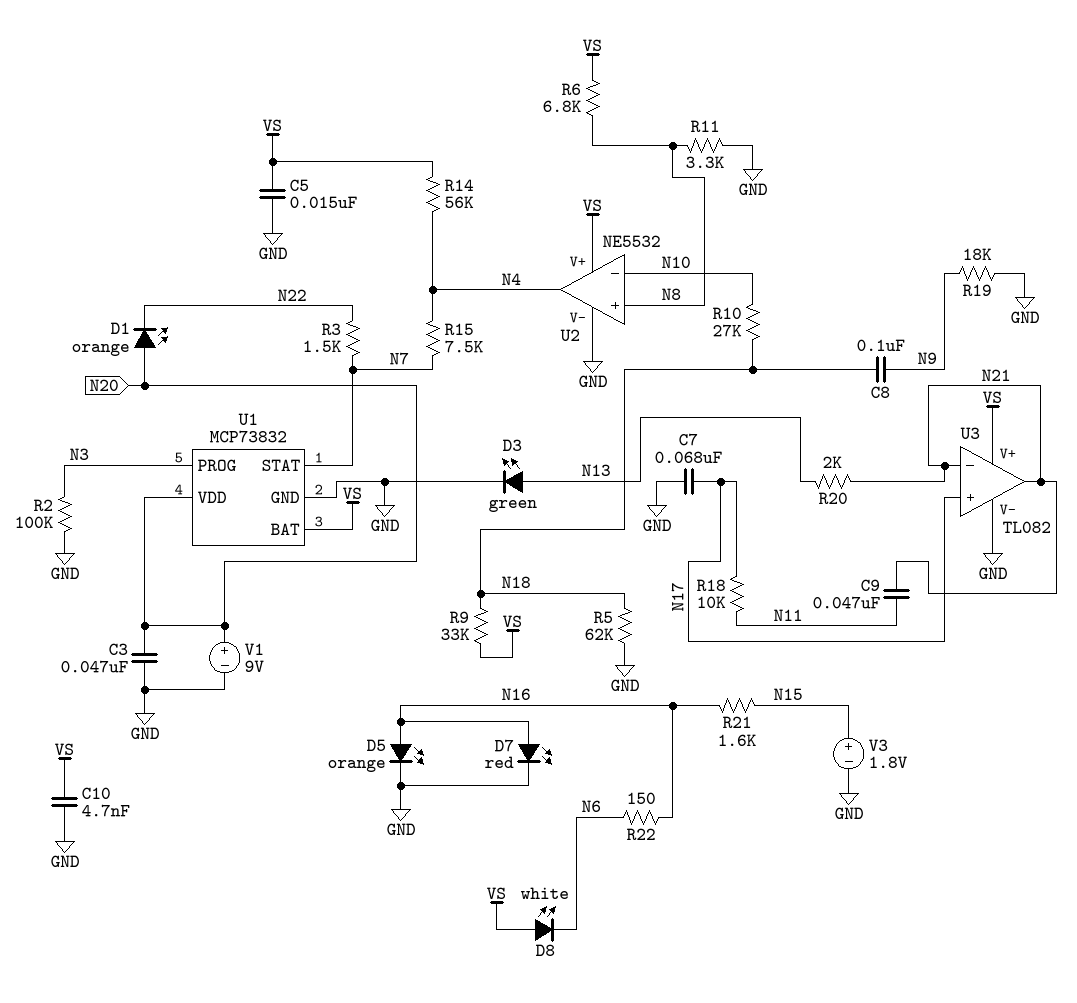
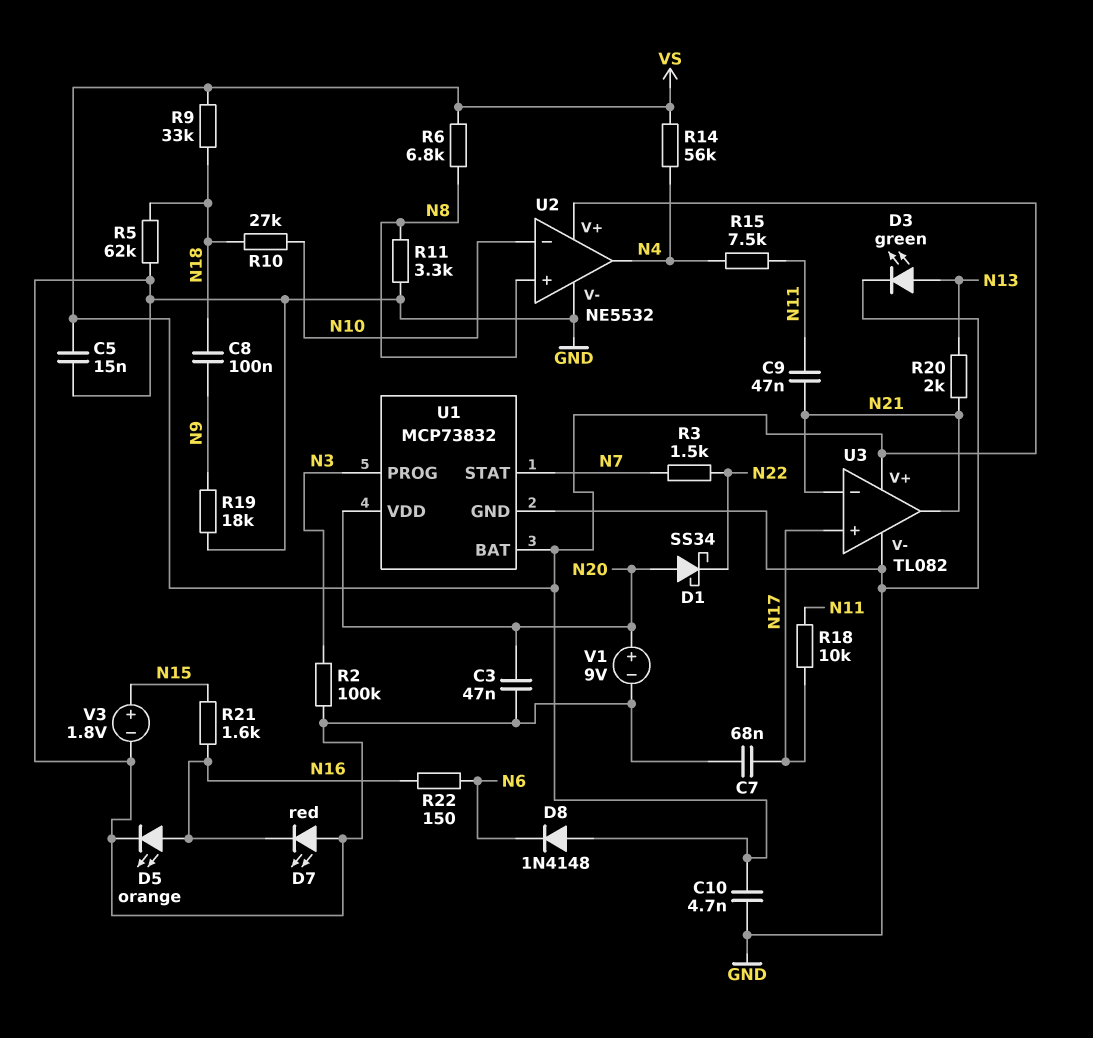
D1: LED orange (A N20, K N22) -> schottky SS34 (A N20, K N22)
D7: LED red (A N16, K GND) -> LED red (A GND, K N16)
D8: LED white (A VS, K N6) -> diode 1N4148 (A VS, K N6)
R15: 7.5k (N4, N7) -> 7.5k (N4, N11)

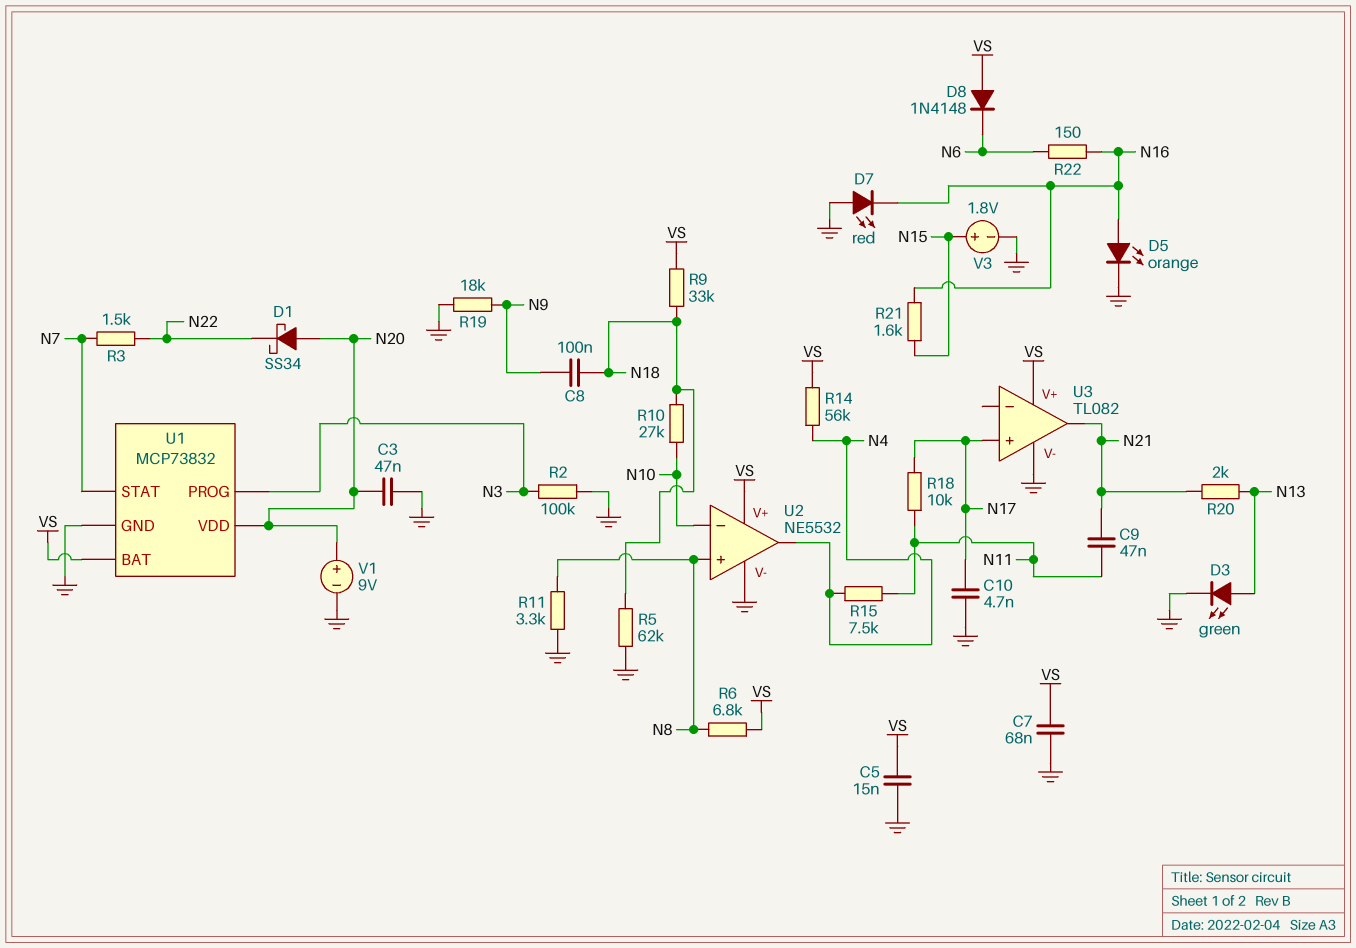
C7: 68nF (GND, N17) -> 68nF (GND, VS)
C10: 4.7nF (GND, VS) -> 4.7nF (GND, N17)
U3 pin in-: N21 -> none

